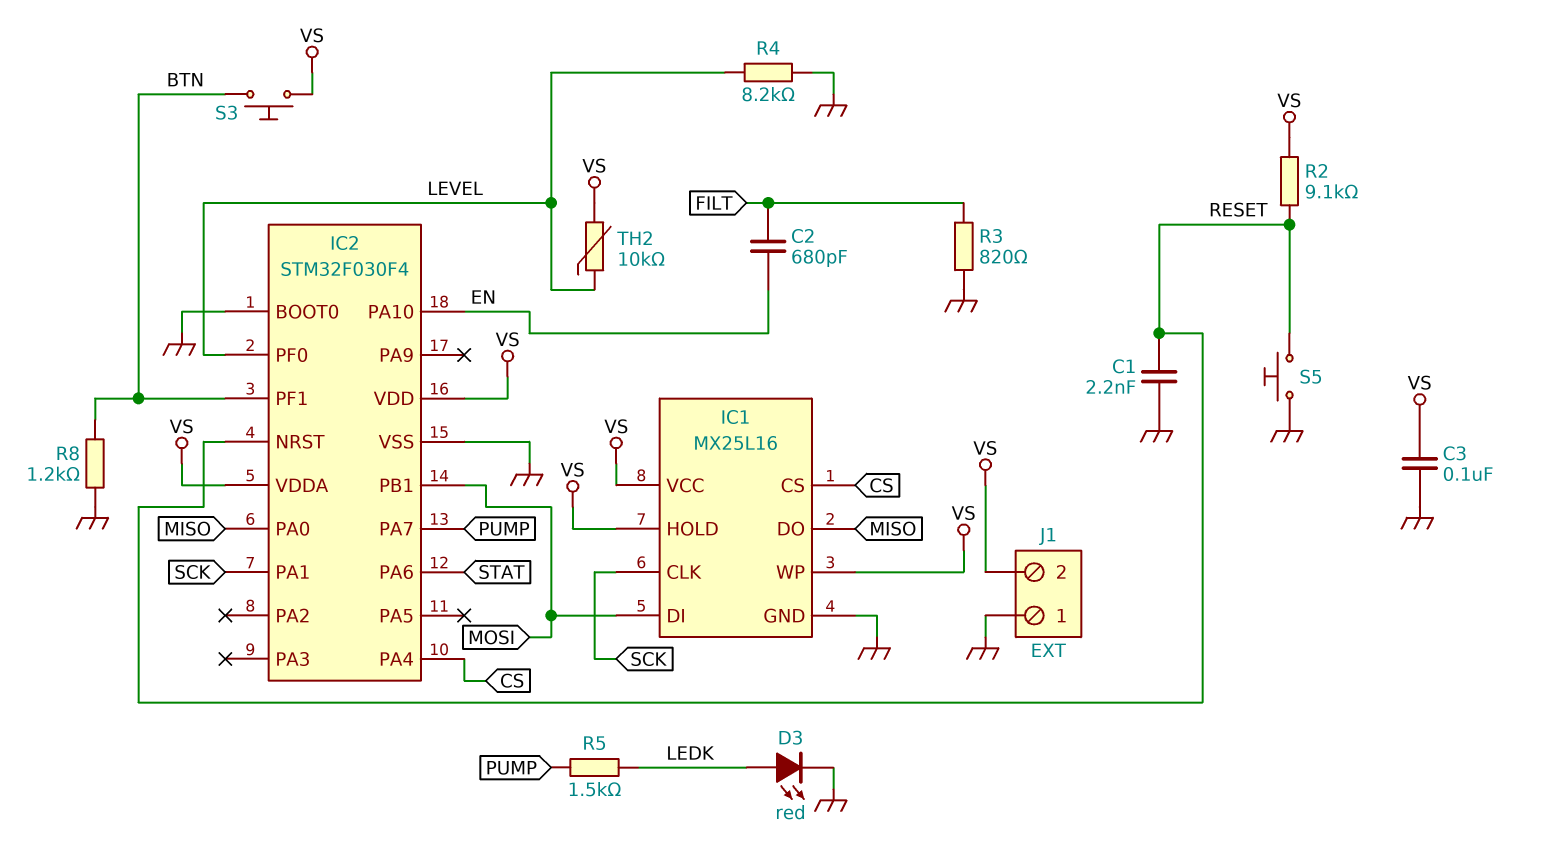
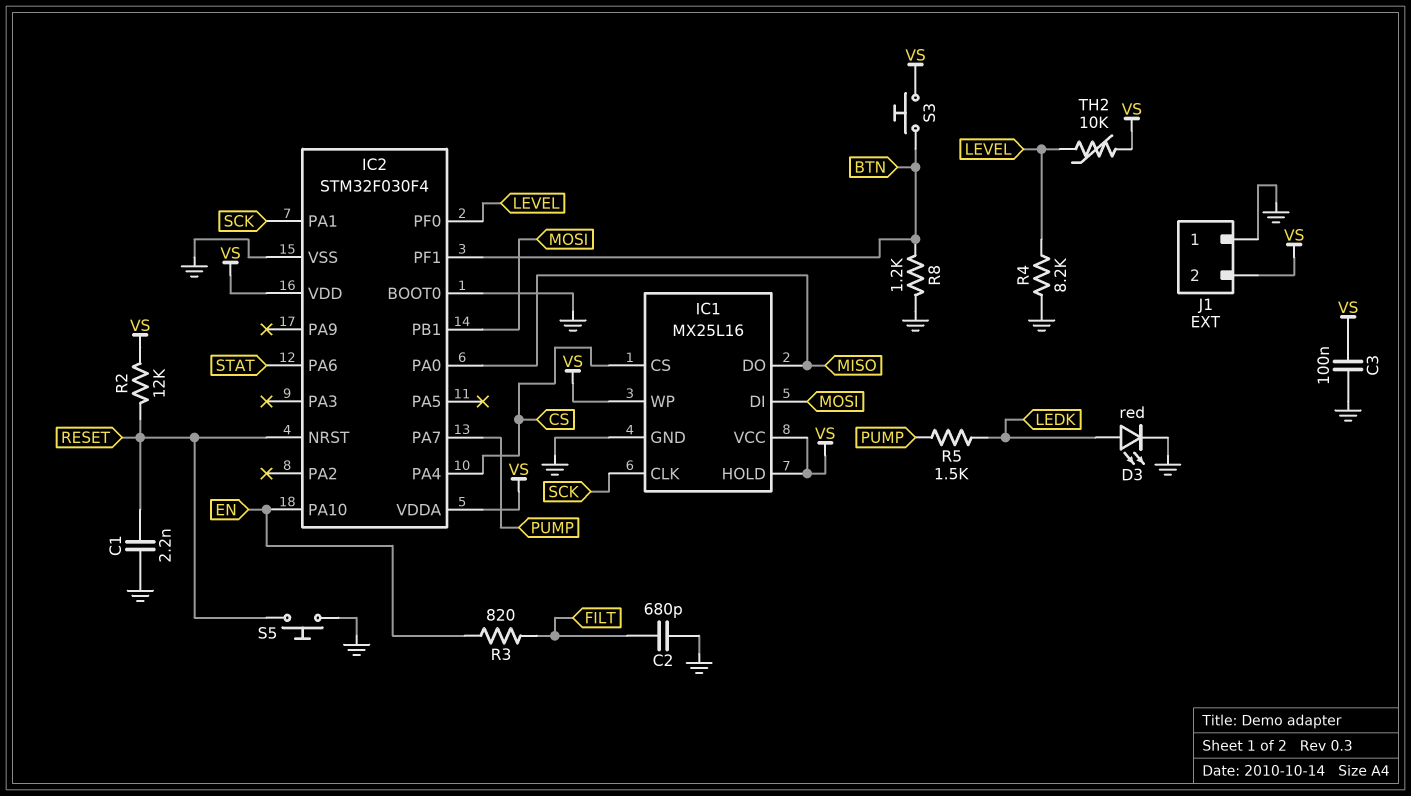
C2: 680pF (EN, FILT) -> 680pF (FILT, GND)
R2: 9.1k (RESET, VS) -> 12k (RESET, VS)
R3: 820 (FILT, GND) -> 820 (EN, FILT)

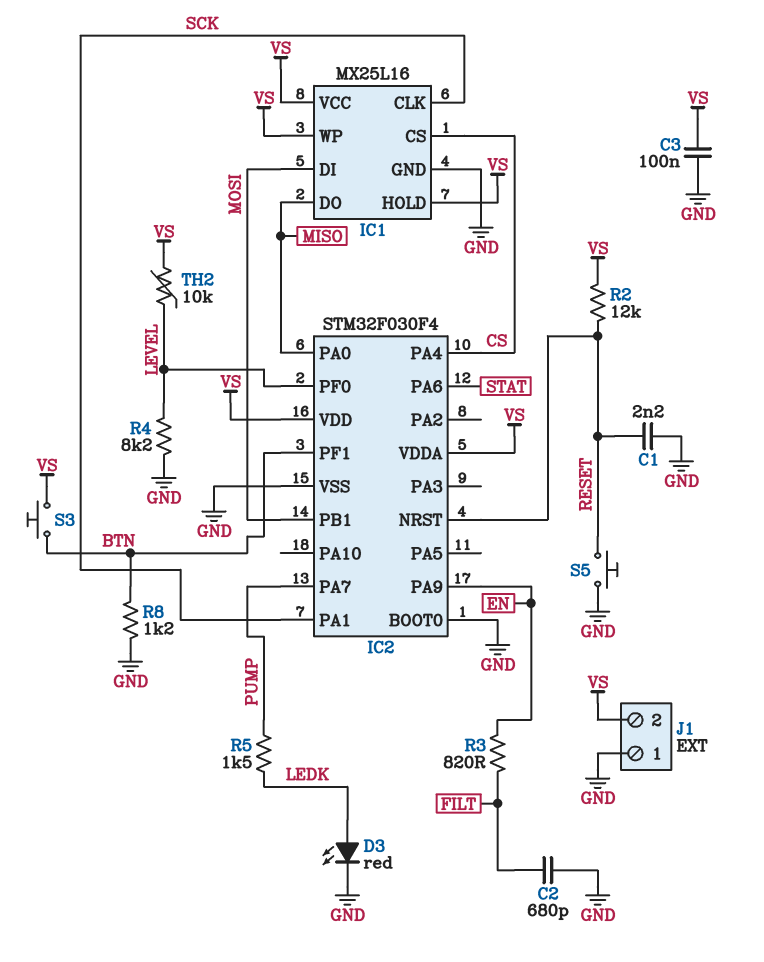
IC2 pin PA9: none -> EN
IC2 pin PA10: EN -> none

